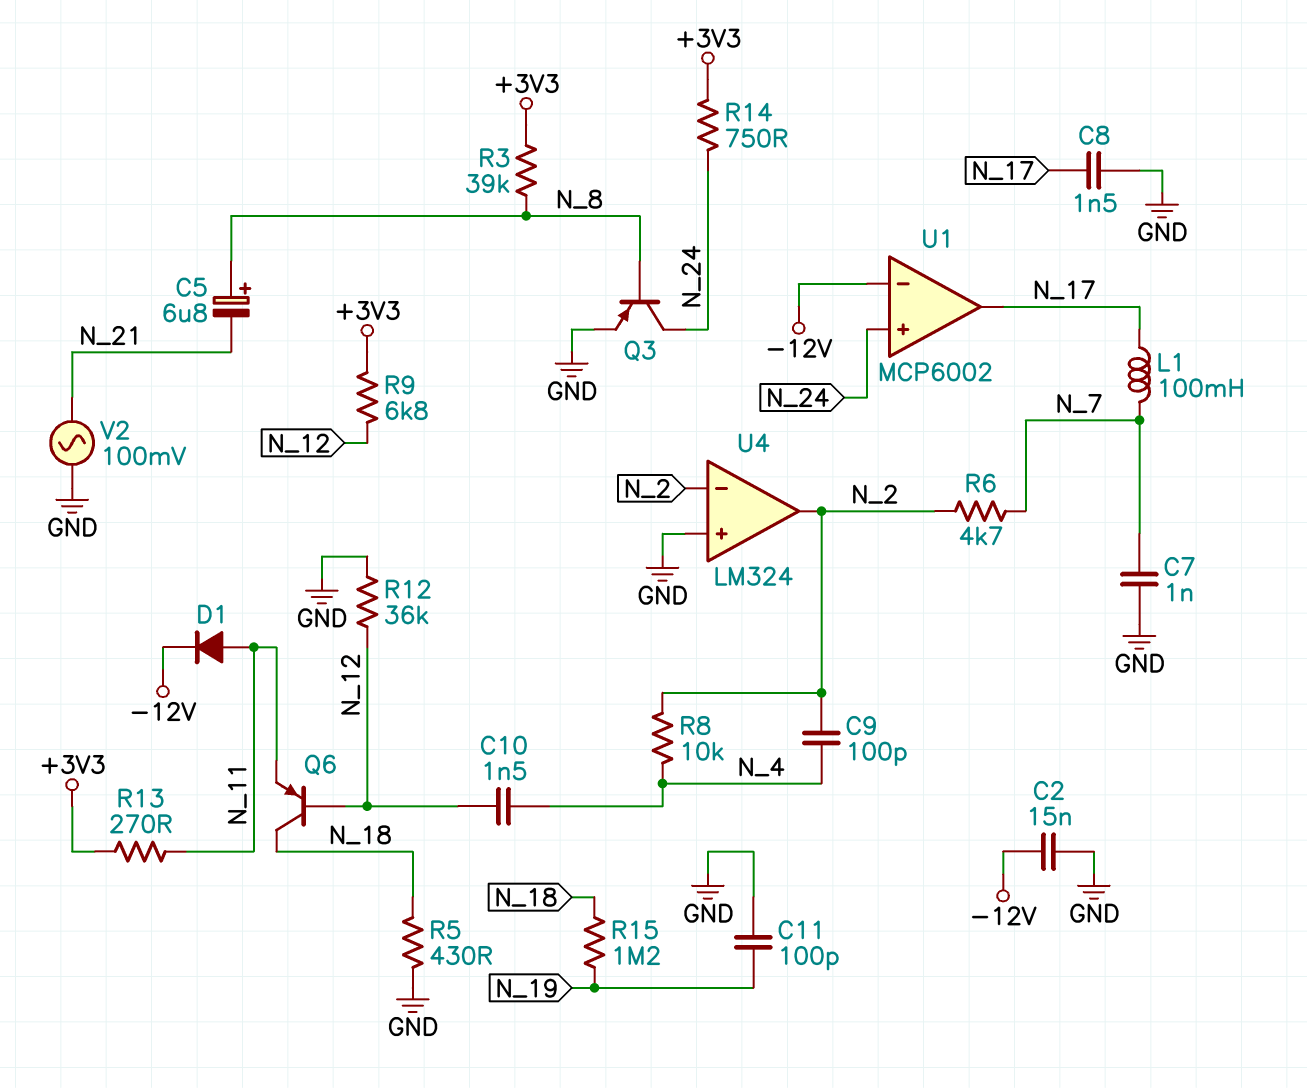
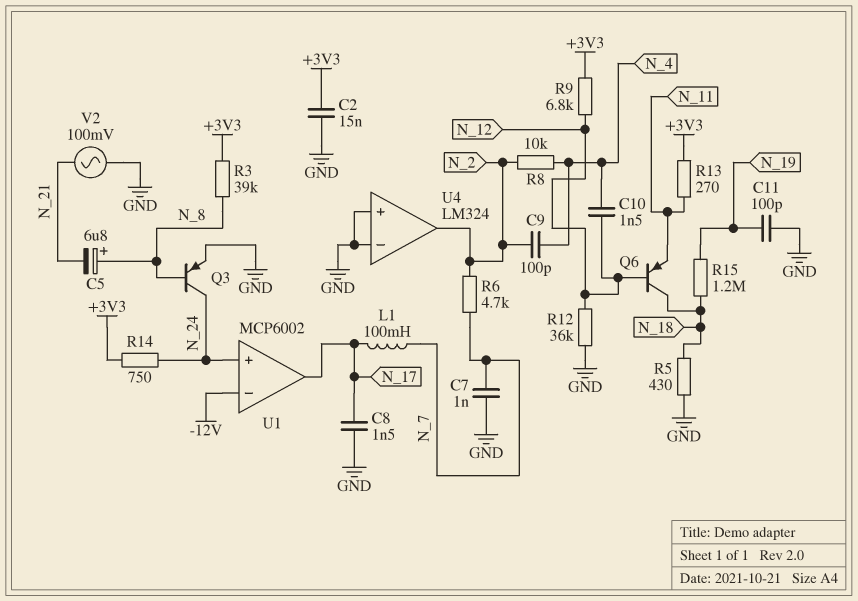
C2: 15nF (-12V, GND) -> 15nF (+3V3, GND)
D1: diode (A N_11, K -12V) -> none
U4 pin in-: N_2 -> GND

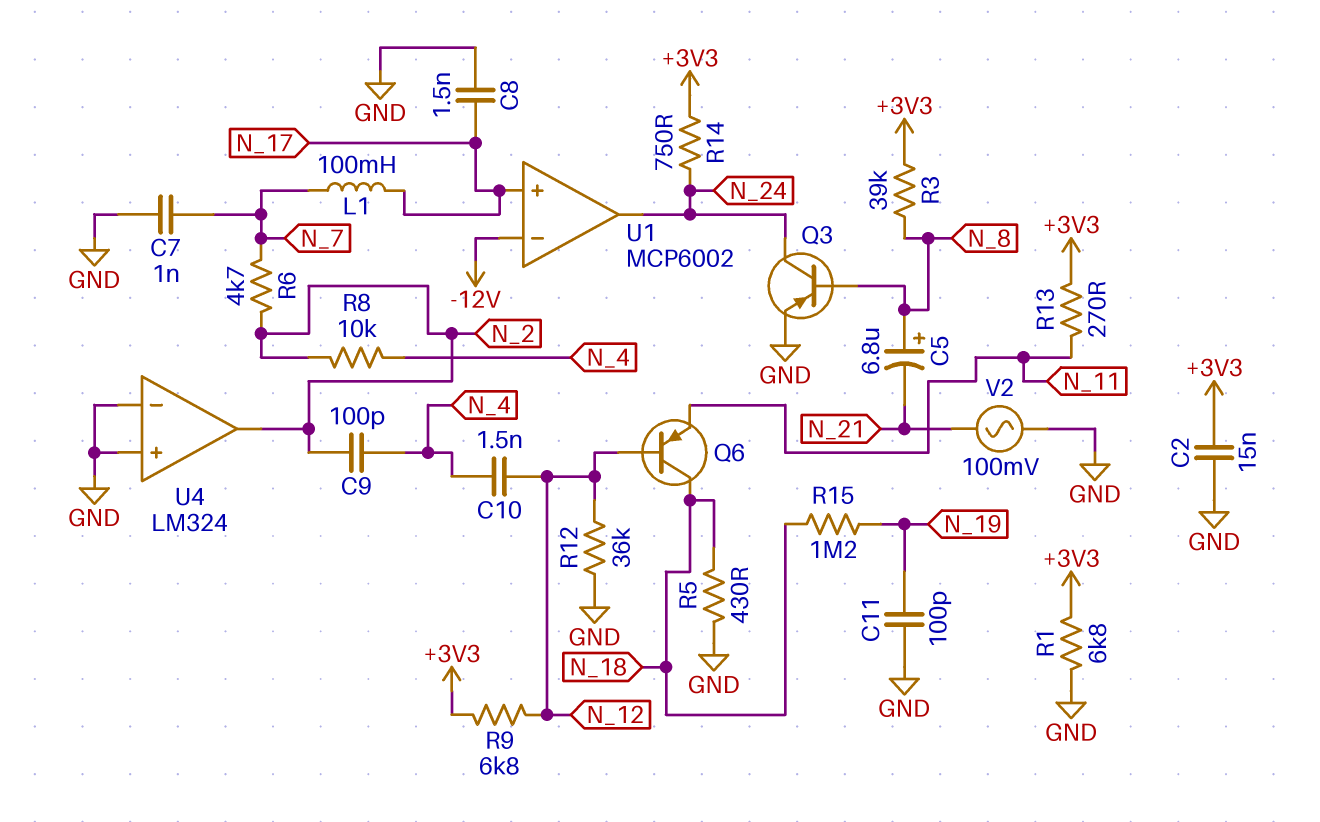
R1: none -> 6.8k (+3V3, GND)
U1 pin in+: N_24 -> N_17
U1 pin out: N_17 -> N_24

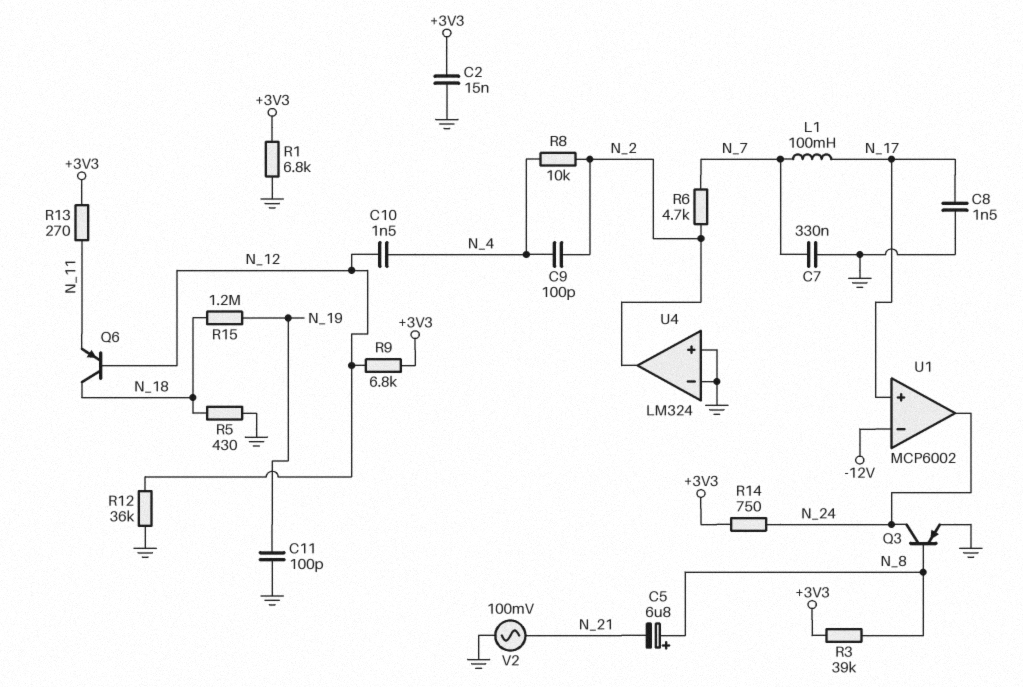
C7: 1nF (GND, N_7) -> 330nF (GND, N_7)

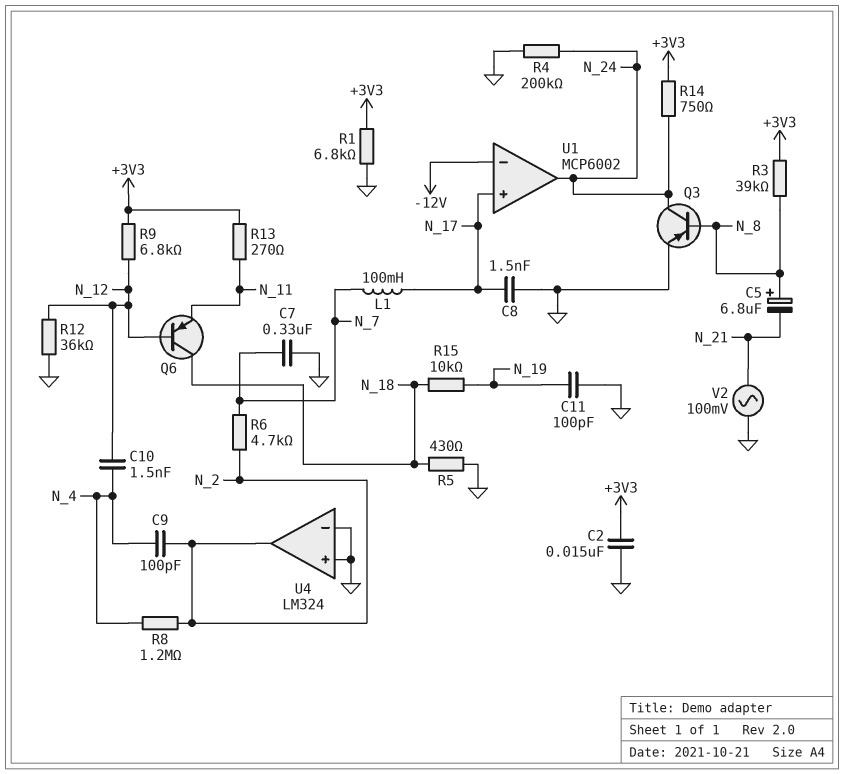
R4: none -> 200k (GND, N_24)
R8: 10k (N_2, N_4) -> 1.2M (N_2, N_4)
R15: 1.2M (N_18, N_19) -> 10k (N_18, N_19)

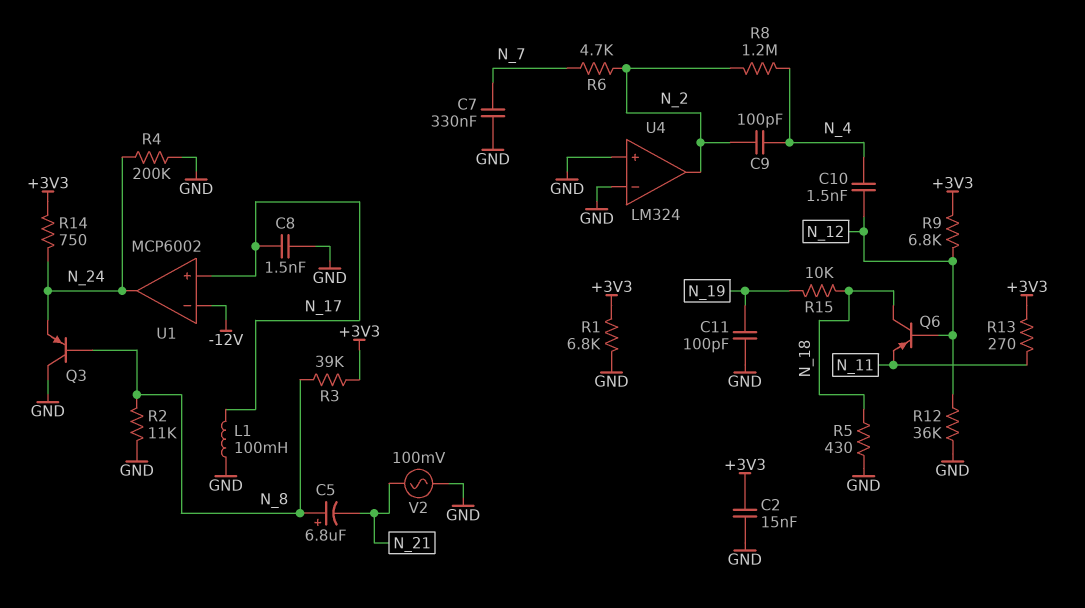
L1: 100mH (N_7, N_17) -> 100mH (GND, N_17)
Q3: PNP (B N_8, C N_24, E GND) -> PNP (B N_8, C GND, E N_24)
R2: none -> 11k (GND, N_8)

